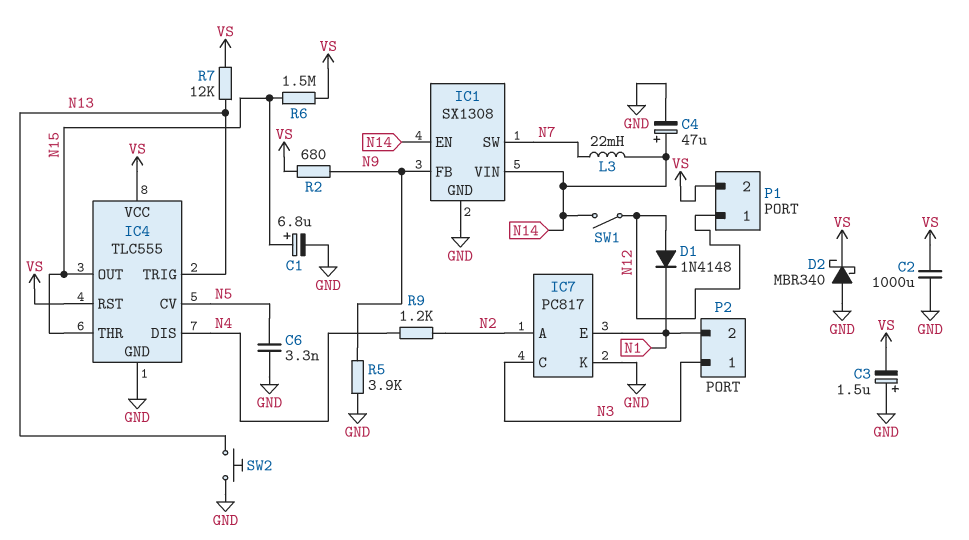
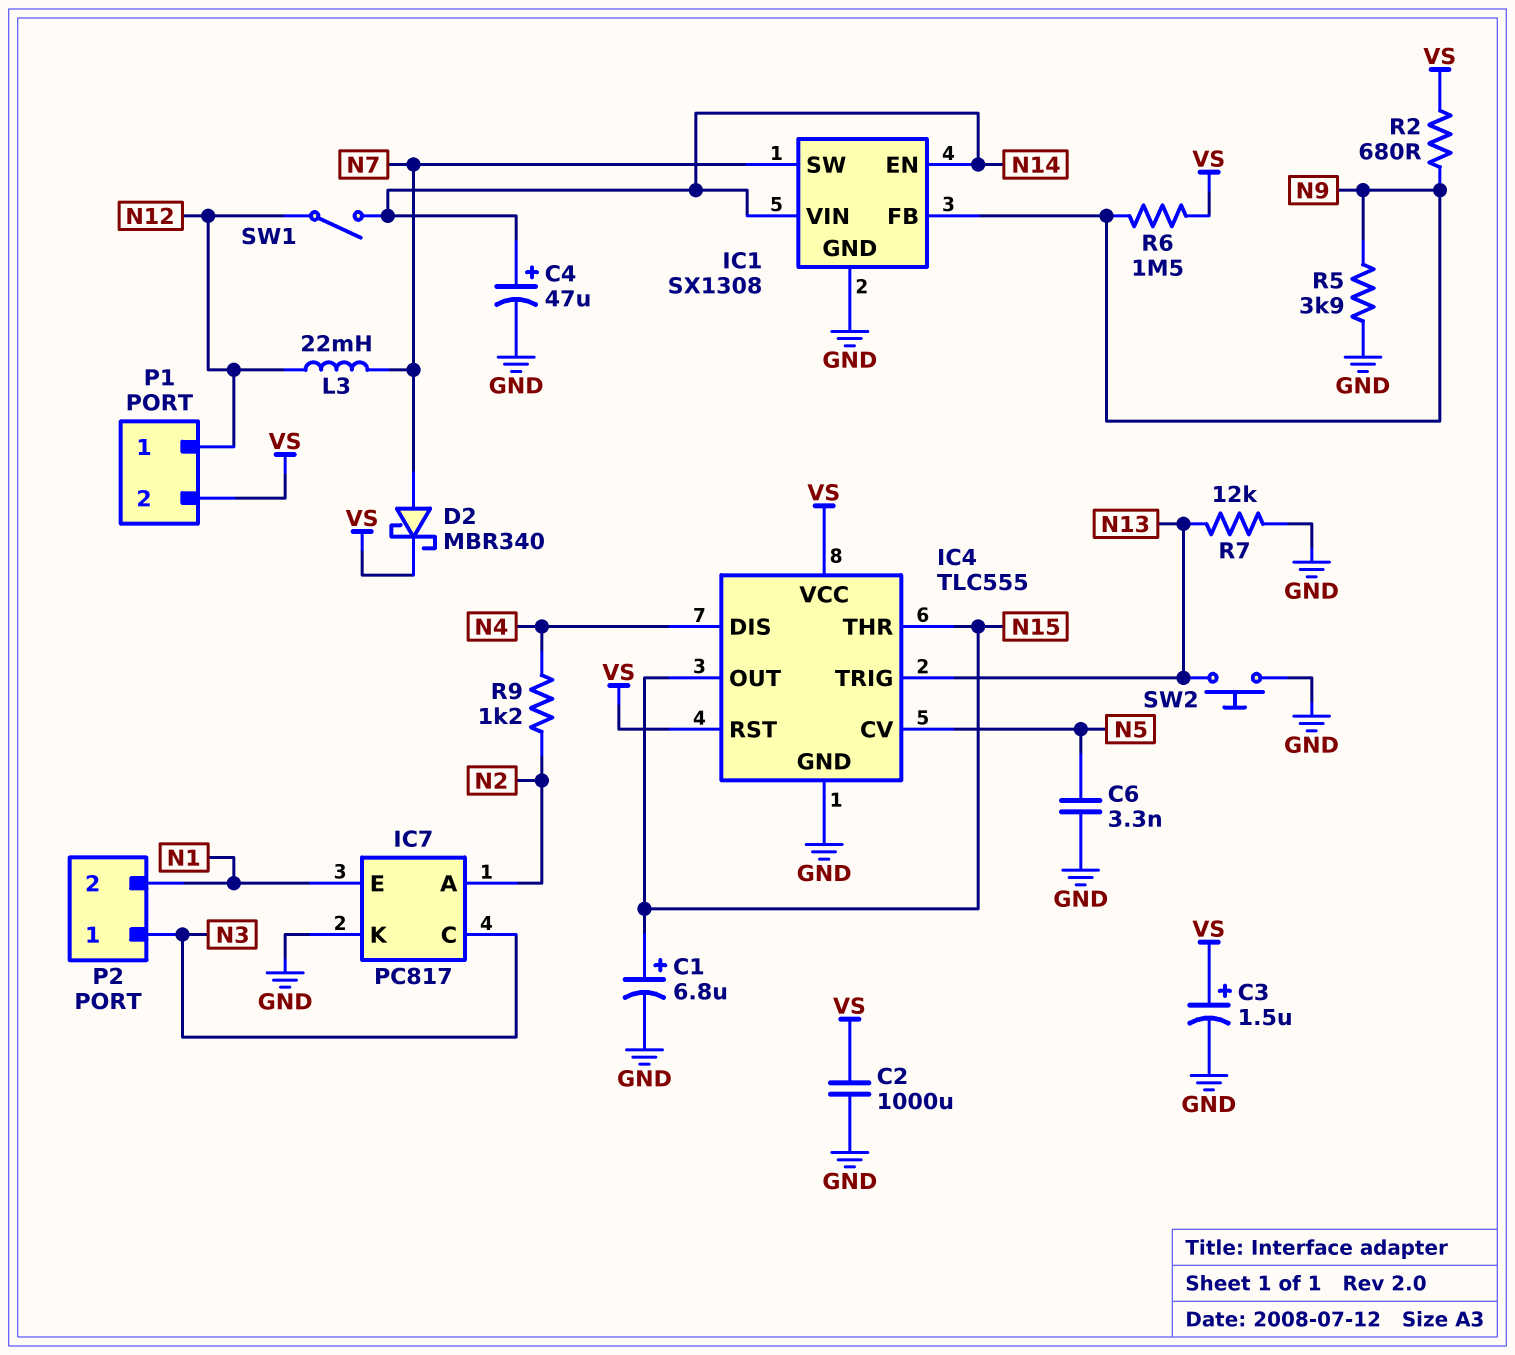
C3: 1.5uF (plus GND, minus VS) -> 1.5uF (plus VS, minus GND)
D1: diode 1N4148 (A N12, K N1) -> none
D2: schottky MBR340 (A GND, K VS) -> schottky MBR340 (A N7, K VS)
L3: 22mH (N7, N14) -> 22mH (N7, N12)
R6: 1.5M (N15, VS) -> 1.5M (N9, VS)
R7: 12k (N13, VS) -> 12k (GND, N13)

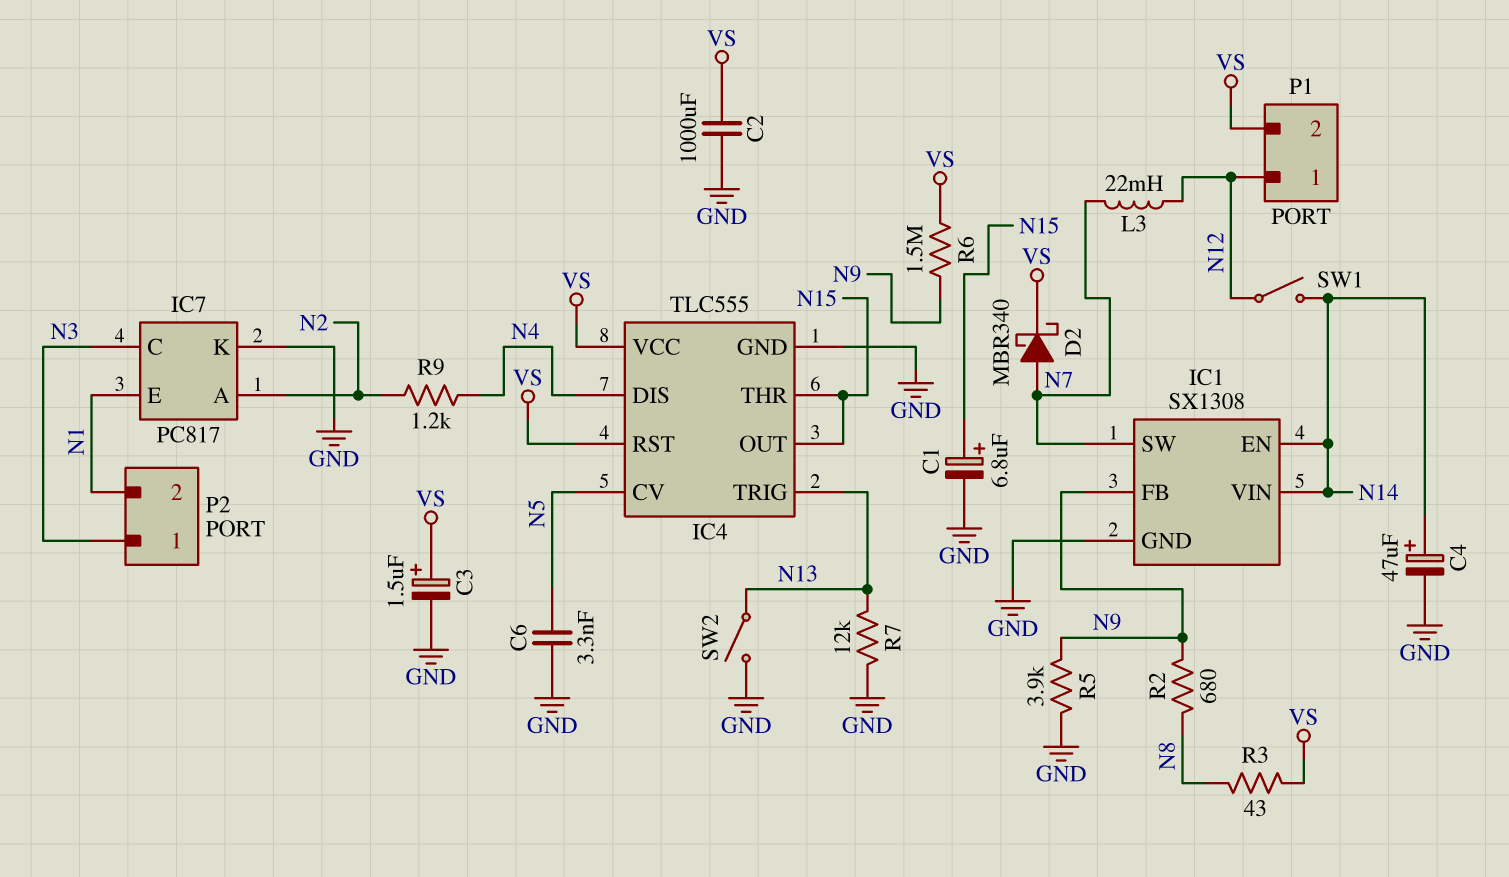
R2: 680 (N9, VS) -> 680 (N8, N9)
R3: none -> 43 (N8, VS)
SW2: button (GND, N13) -> switch (GND, N13)

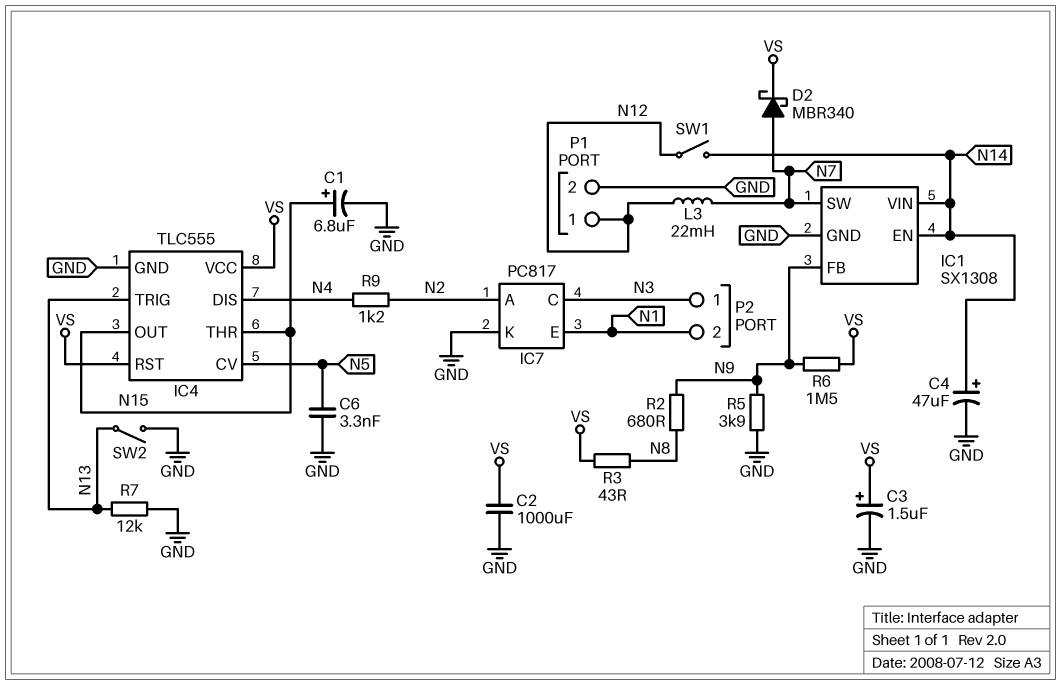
P1 pin 2: VS -> GND

